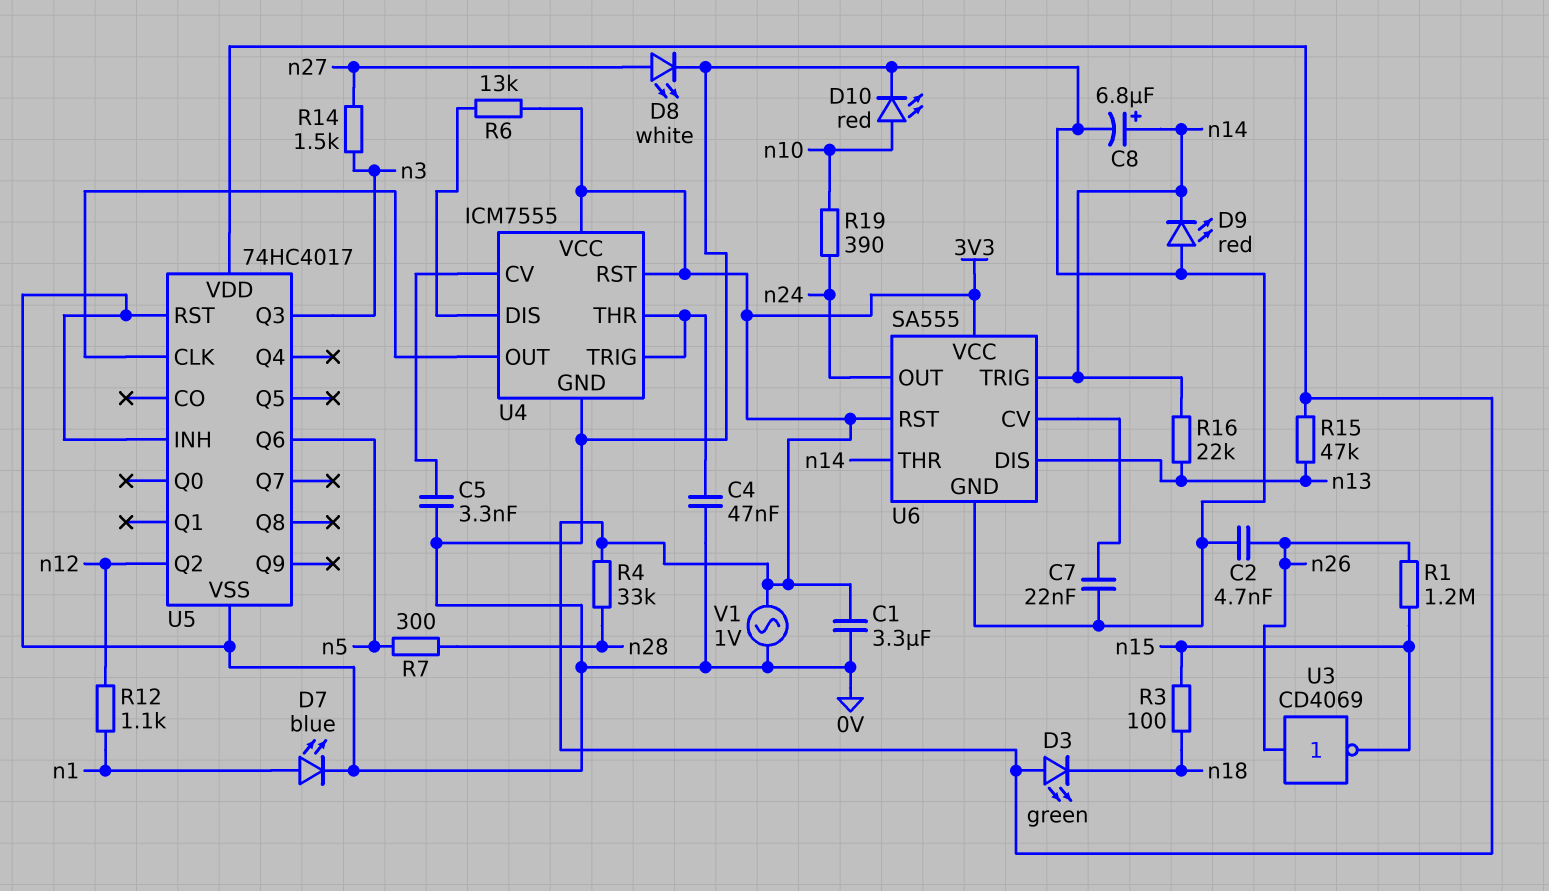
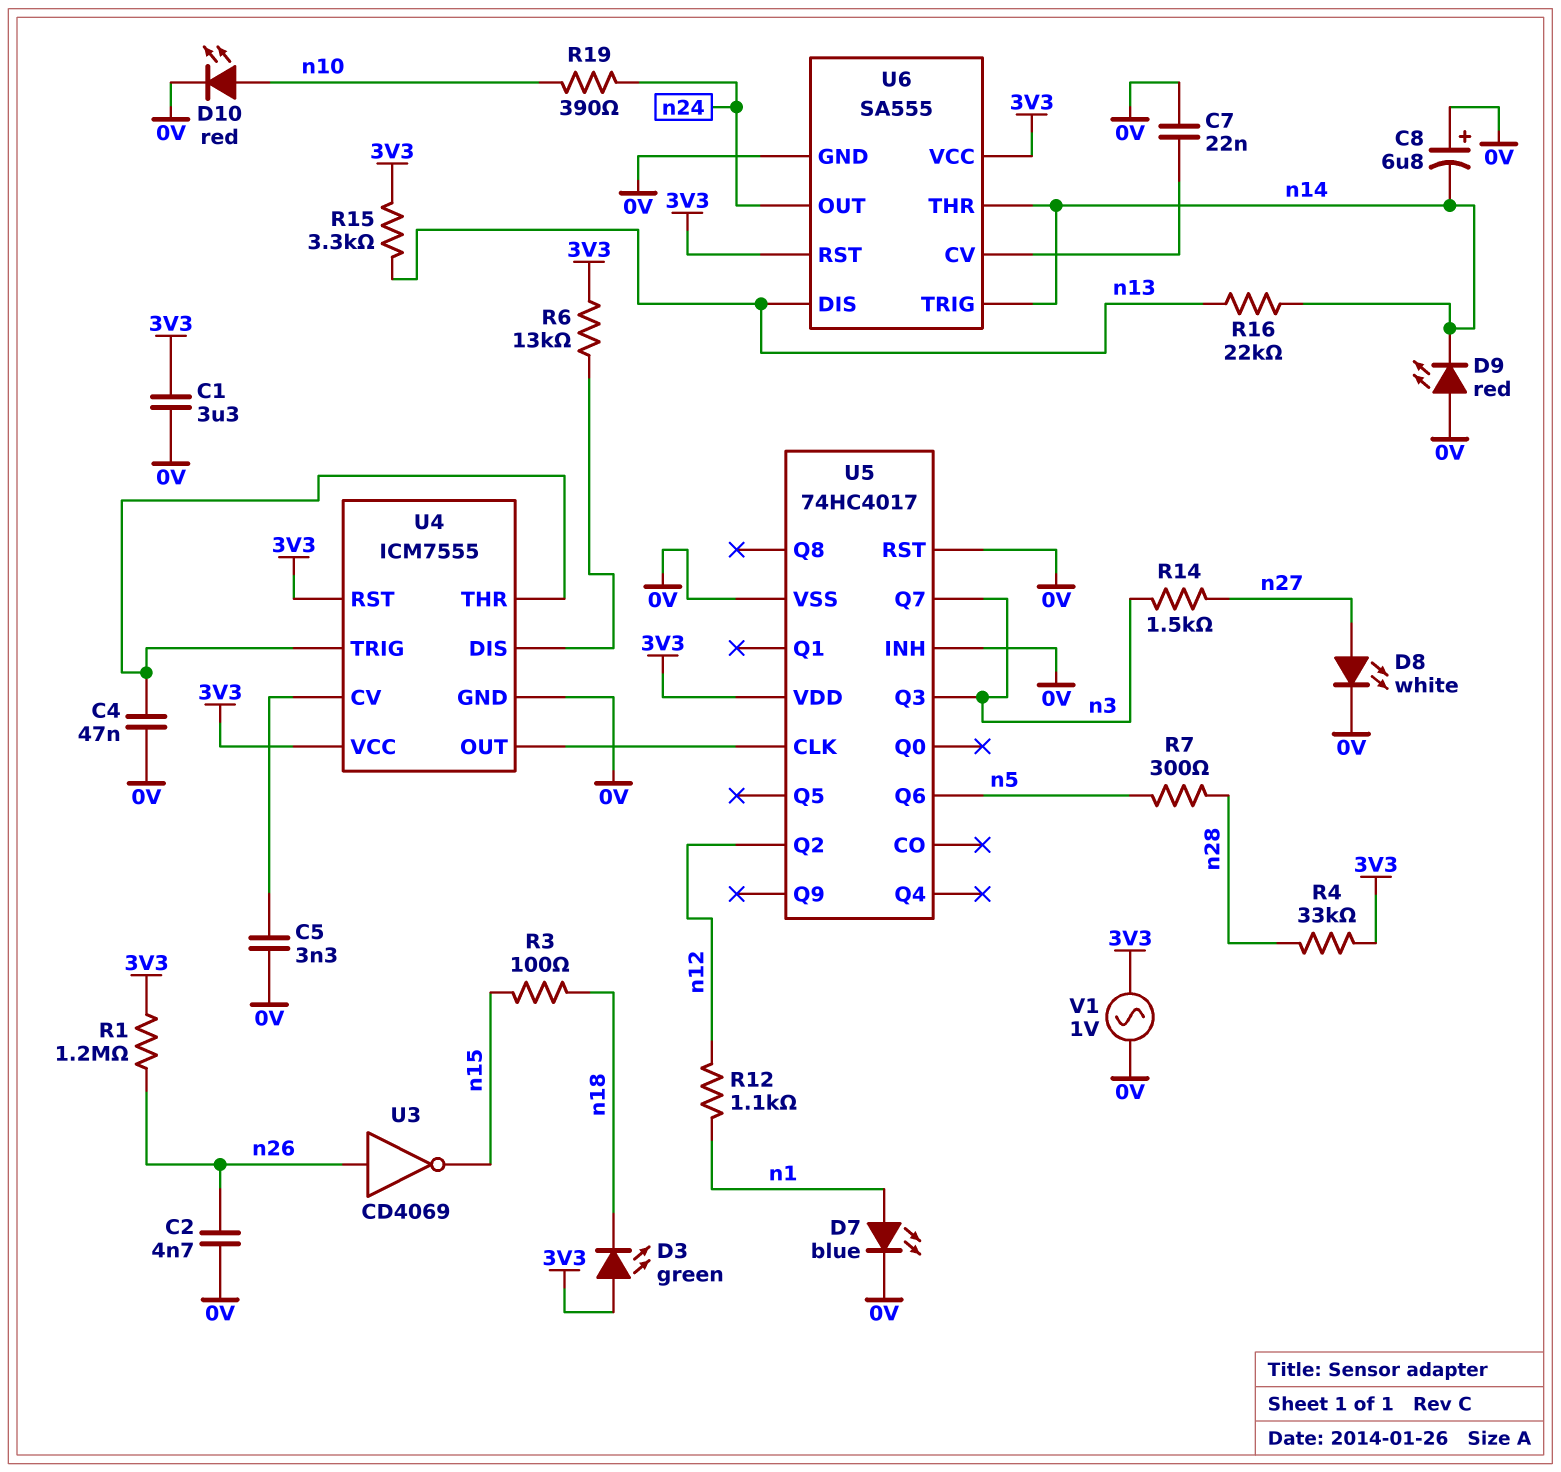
C8: 6.8uF (plus n14, minus 0V) -> 6.8uF (plus 0V, minus n14)
R1: 1.2M (n15, n26) -> 1.2M (3V3, n26)
R15: 47k (3V3, n13) -> 3.3k (3V3, n13)
U5 pin Q7: none -> n3

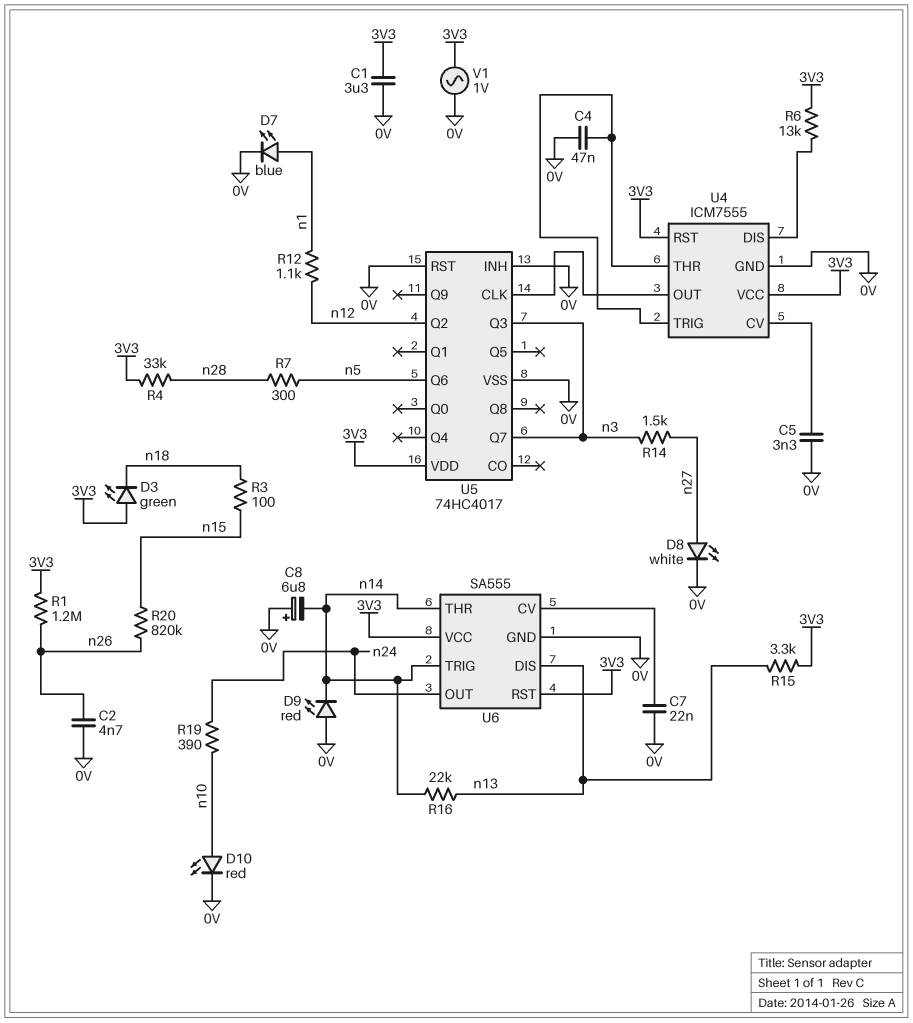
R20: none -> 820k (n15, n26)
U3: NOT CD4069 (in n26, out n15) -> none

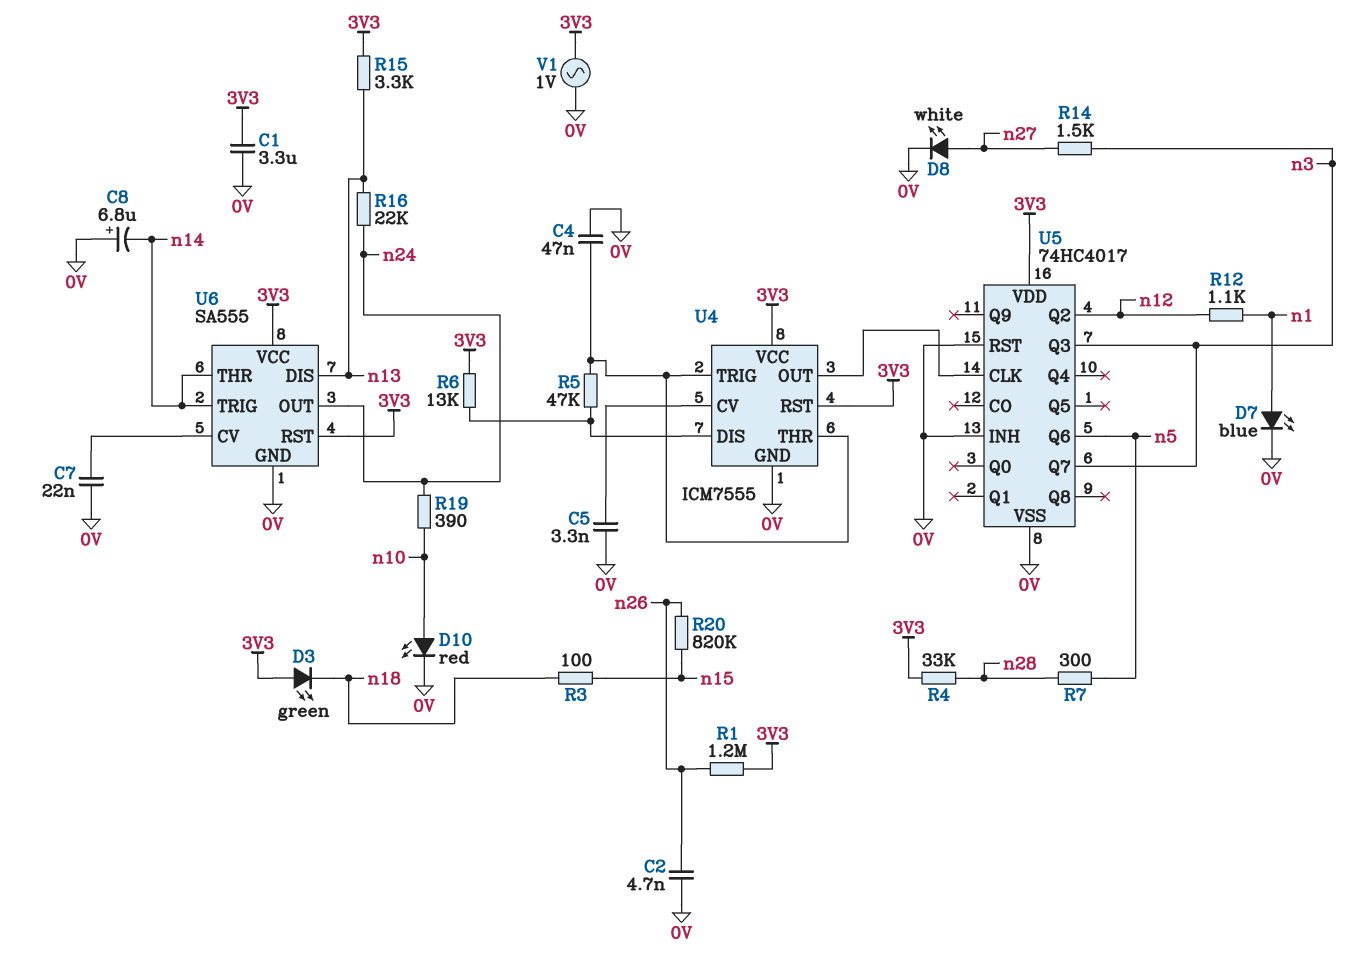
D9: LED red (A 0V, K n14) -> none
R5: none -> 47k (U4/DIS, U4/THR)
R16: 22k (n13, n14) -> 22k (n13, n24)

